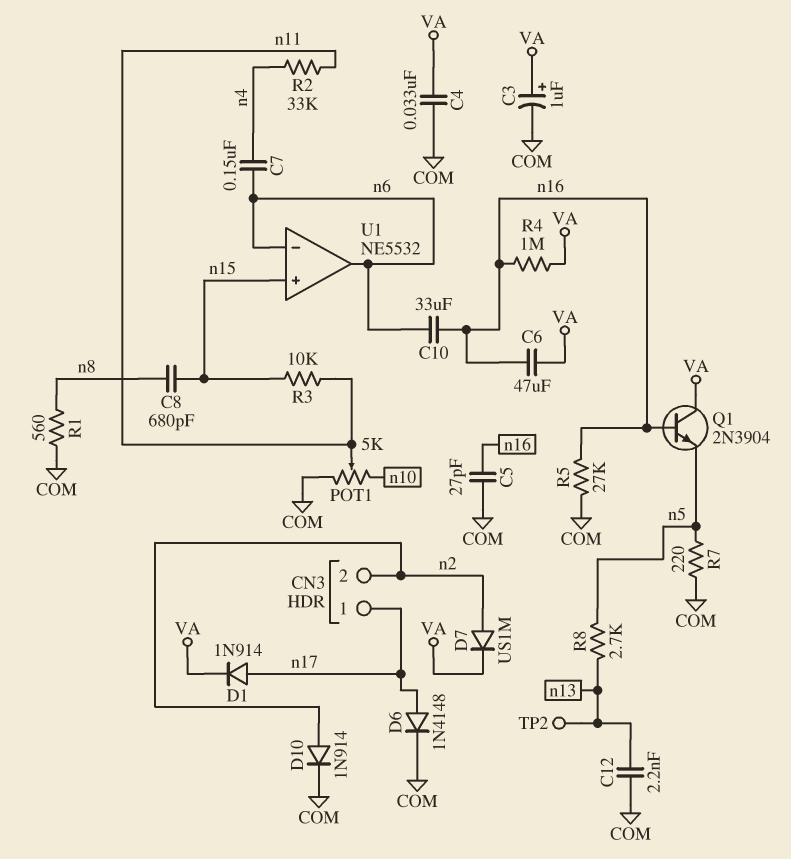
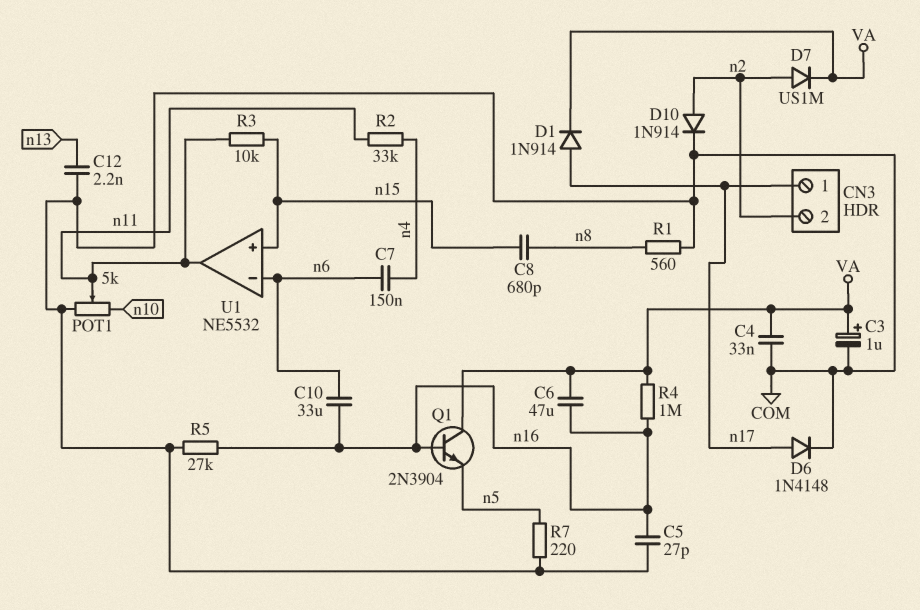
R8: 2.7k (n5, n13) -> none
TP2: test point (n13) -> none
U1 pin out: n6 -> n11

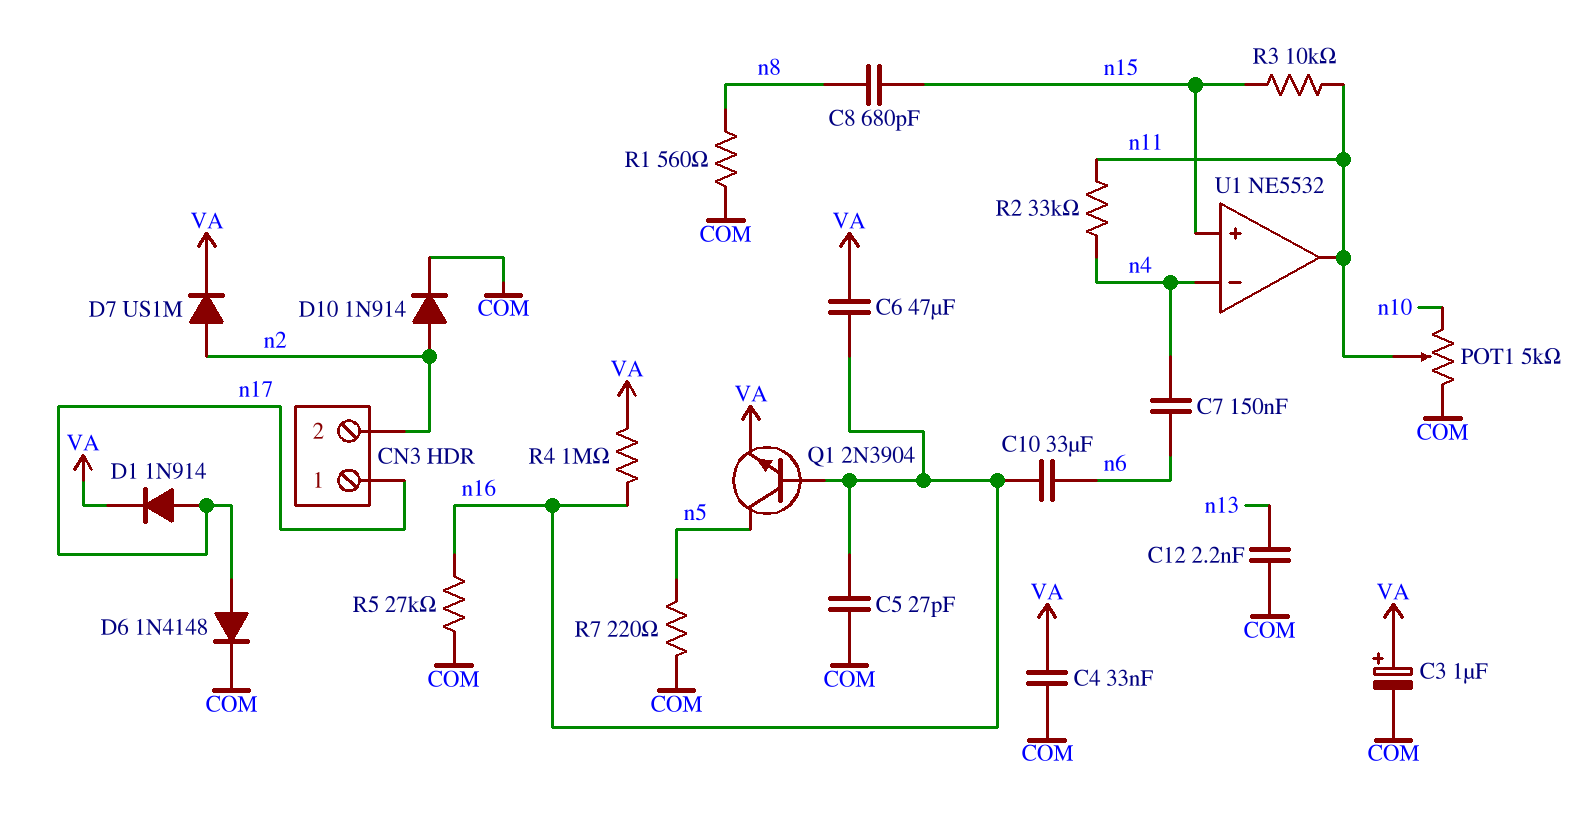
Q1: NPN 2N3904 (B n16, C VA, E n5) -> NPN 2N3904 (B n16, C n5, E VA)
U1 pin in-: n6 -> n4

